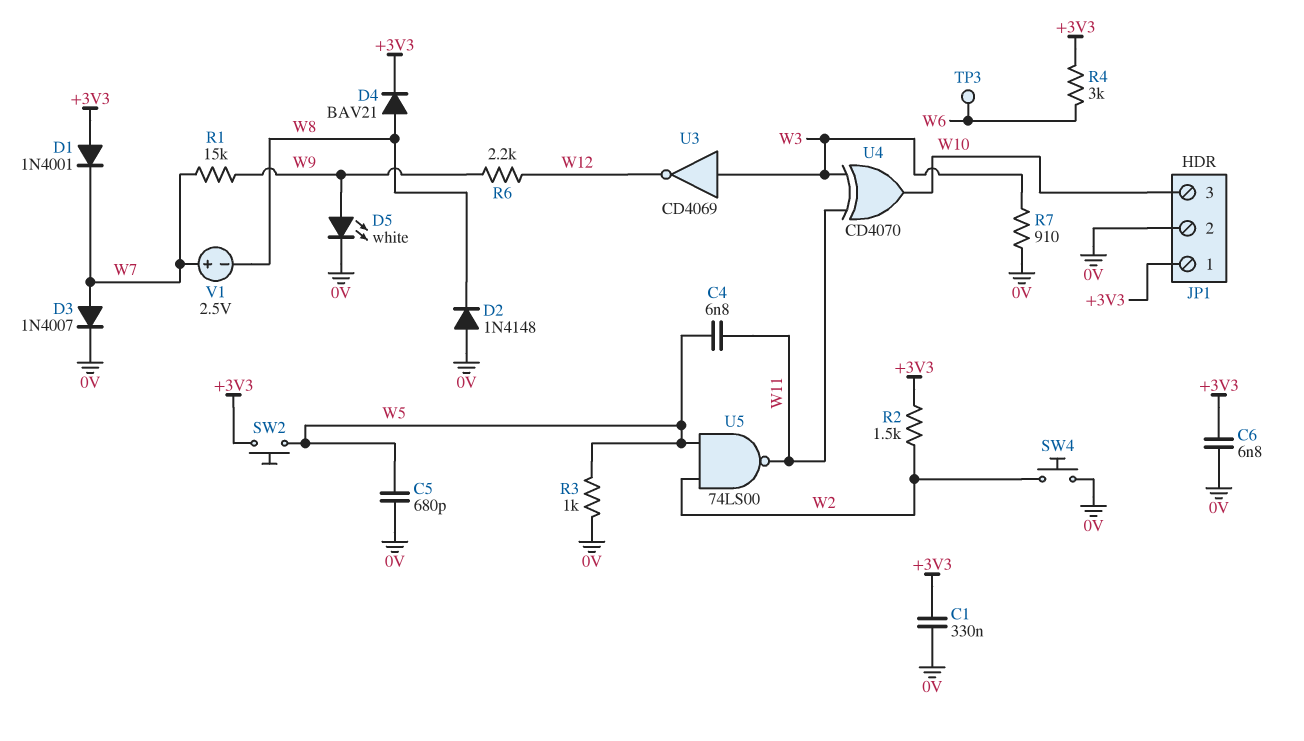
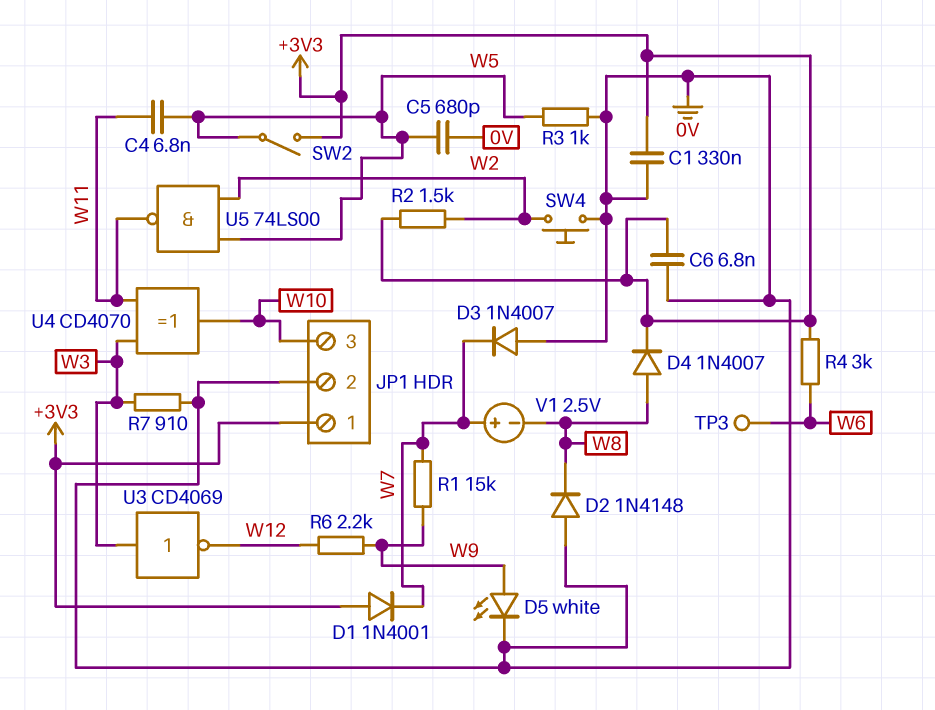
D3: diode 1N4007 (A W7, K 0V) -> diode 1N4007 (A 0V, K W7)
D4: diode BAV21 (A W8, K +3V3) -> diode 1N4007 (A W8, K +3V3)
SW2: button (+3V3, W5) -> switch (+3V3, W5)

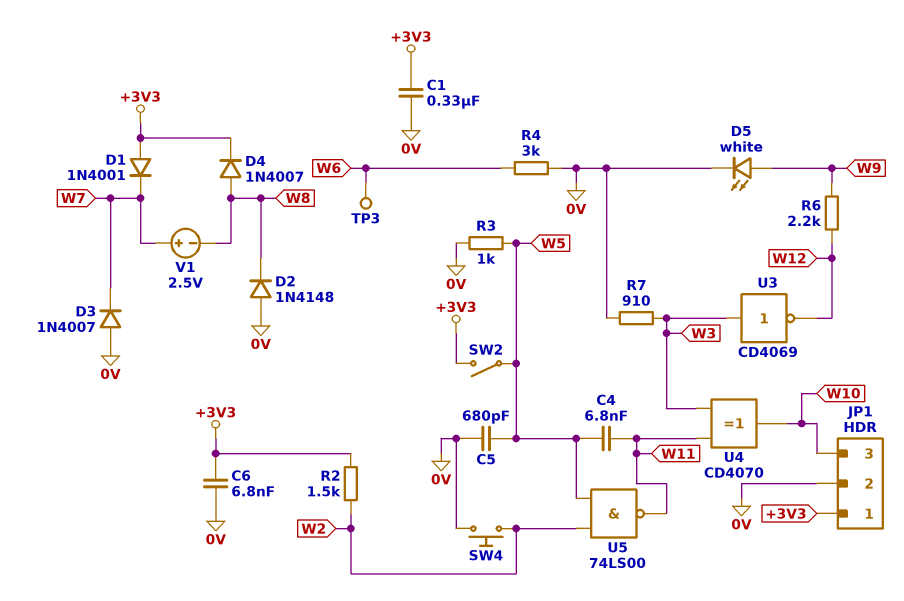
R1: 15k (W7, W9) -> none
R4: 3k (+3V3, W6) -> 3k (0V, W6)

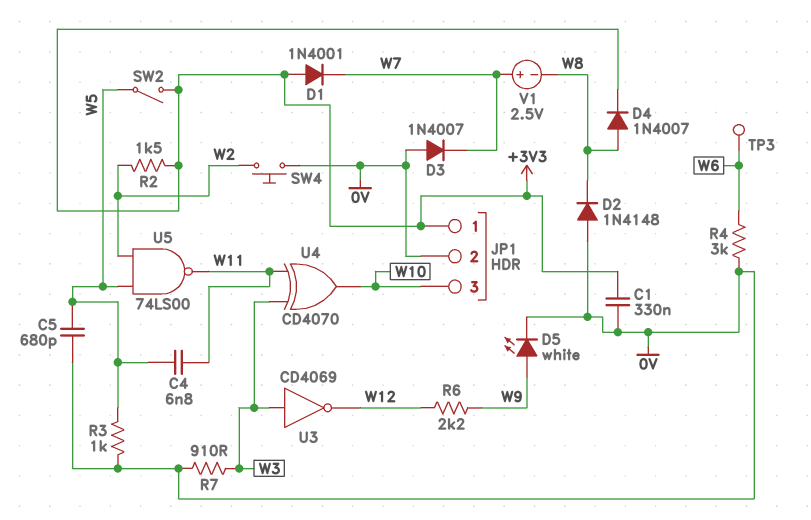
C6: 6.8nF (+3V3, 0V) -> none

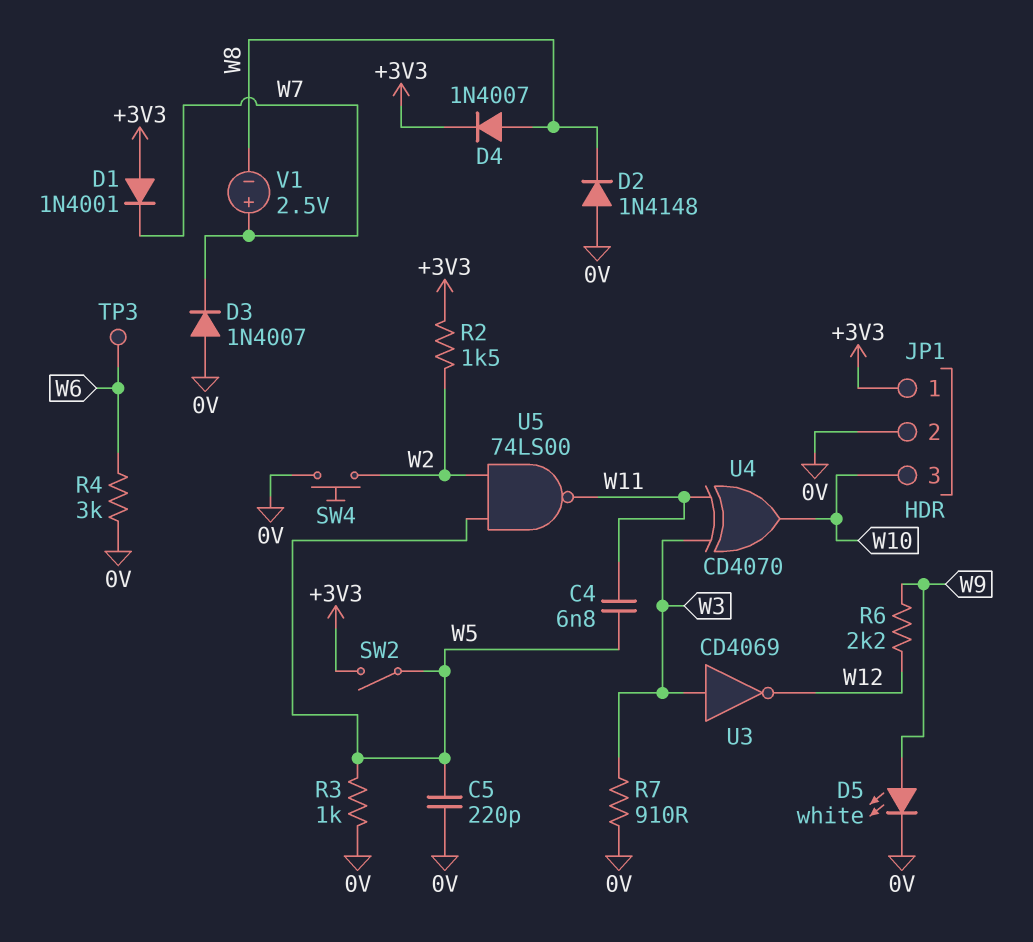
C1: 330nF (+3V3, 0V) -> none
C5: 680pF (0V, W5) -> 220pF (0V, W5)

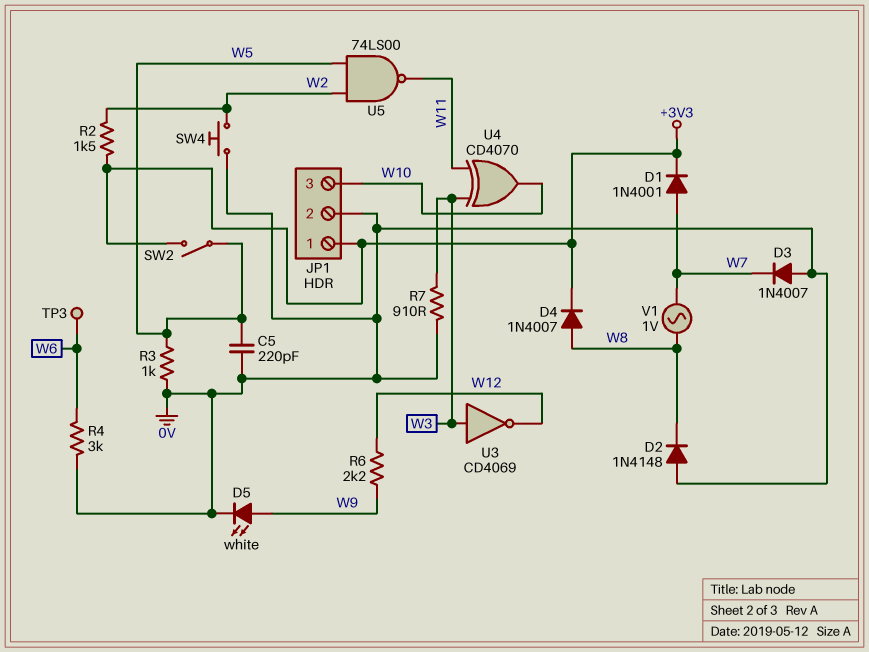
C4: 6.8nF (W5, W11) -> none
D1: diode 1N4001 (A +3V3, K W7) -> diode 1N4001 (A W7, K +3V3)
V1: 2.5V (plus W7, minus W8) -> AC 1V (W7, W8)

